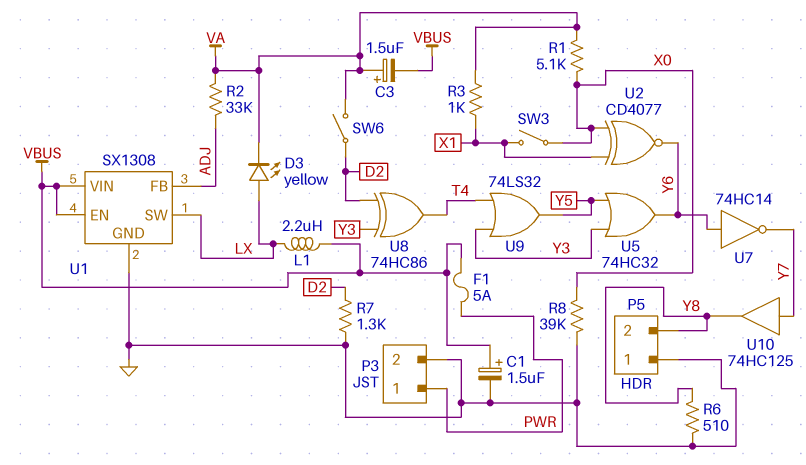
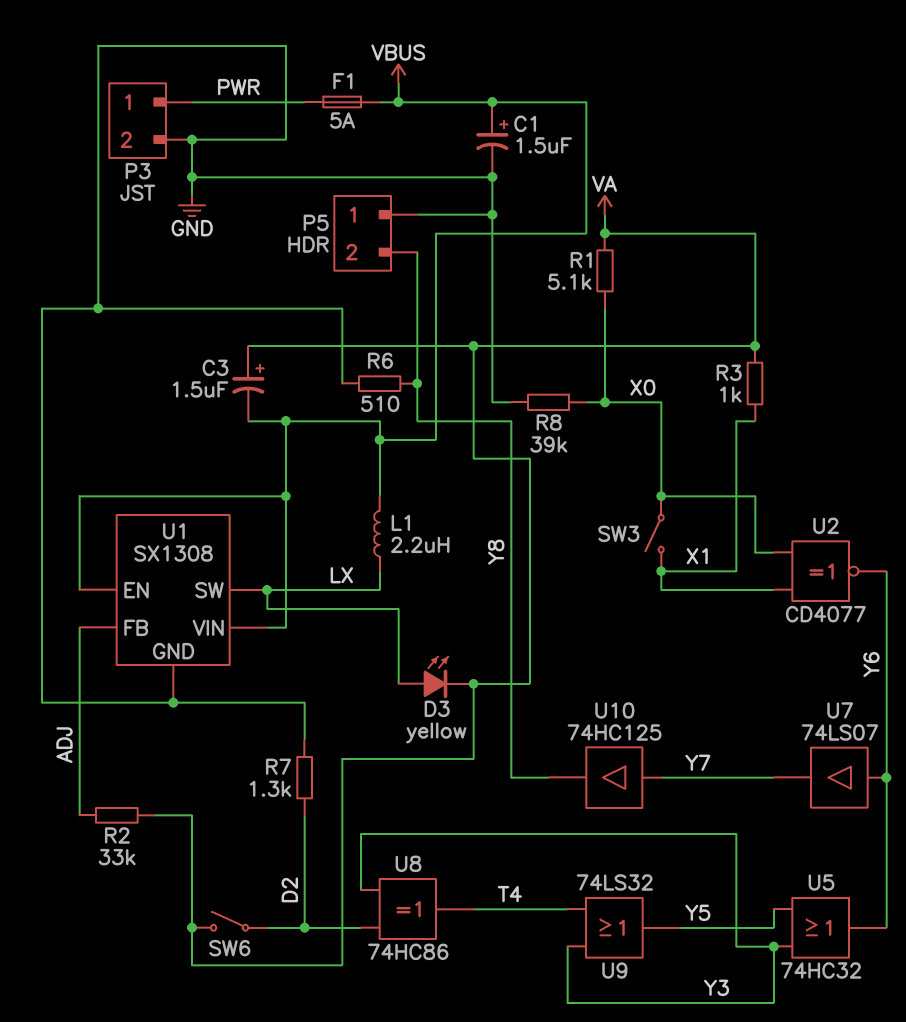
U7: NOT 74HC14 (in Y6, out Y7) -> buffer 74LS07 (in Y6, out Y7)

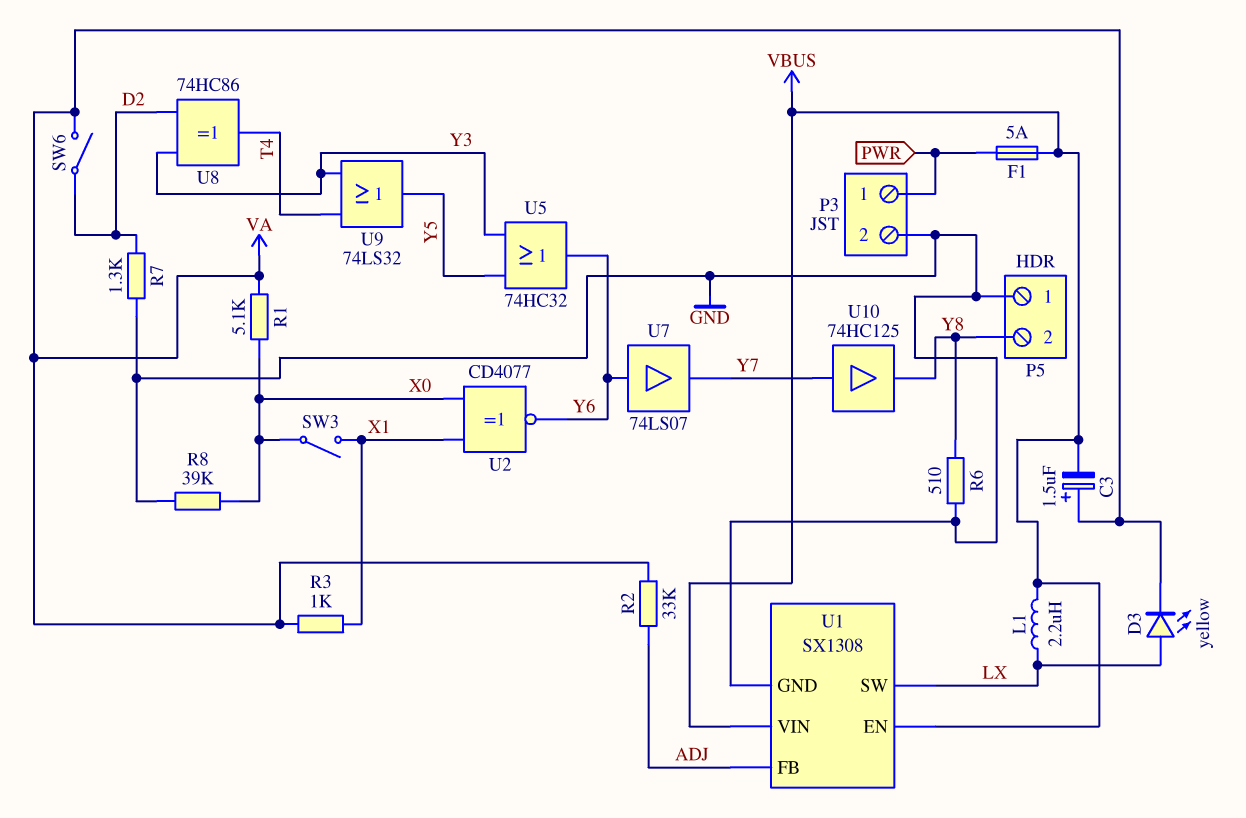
C1: 1.5uF (plus VBUS, minus GND) -> none

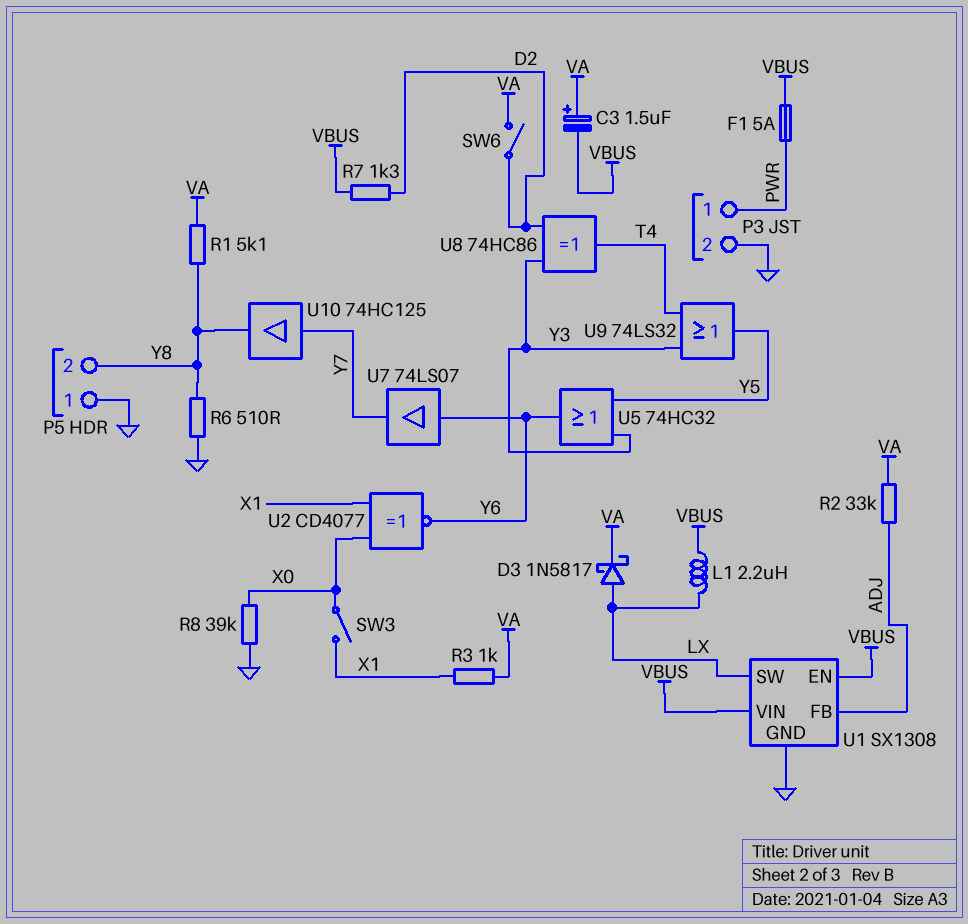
D3: LED yellow (A LX, K VA) -> schottky 1N5817 (A LX, K VA)
R1: 5.1k (VA, X0) -> 5.1k (VA, Y8)
R7: 1.3k (D2, GND) -> 1.3k (D2, VBUS)

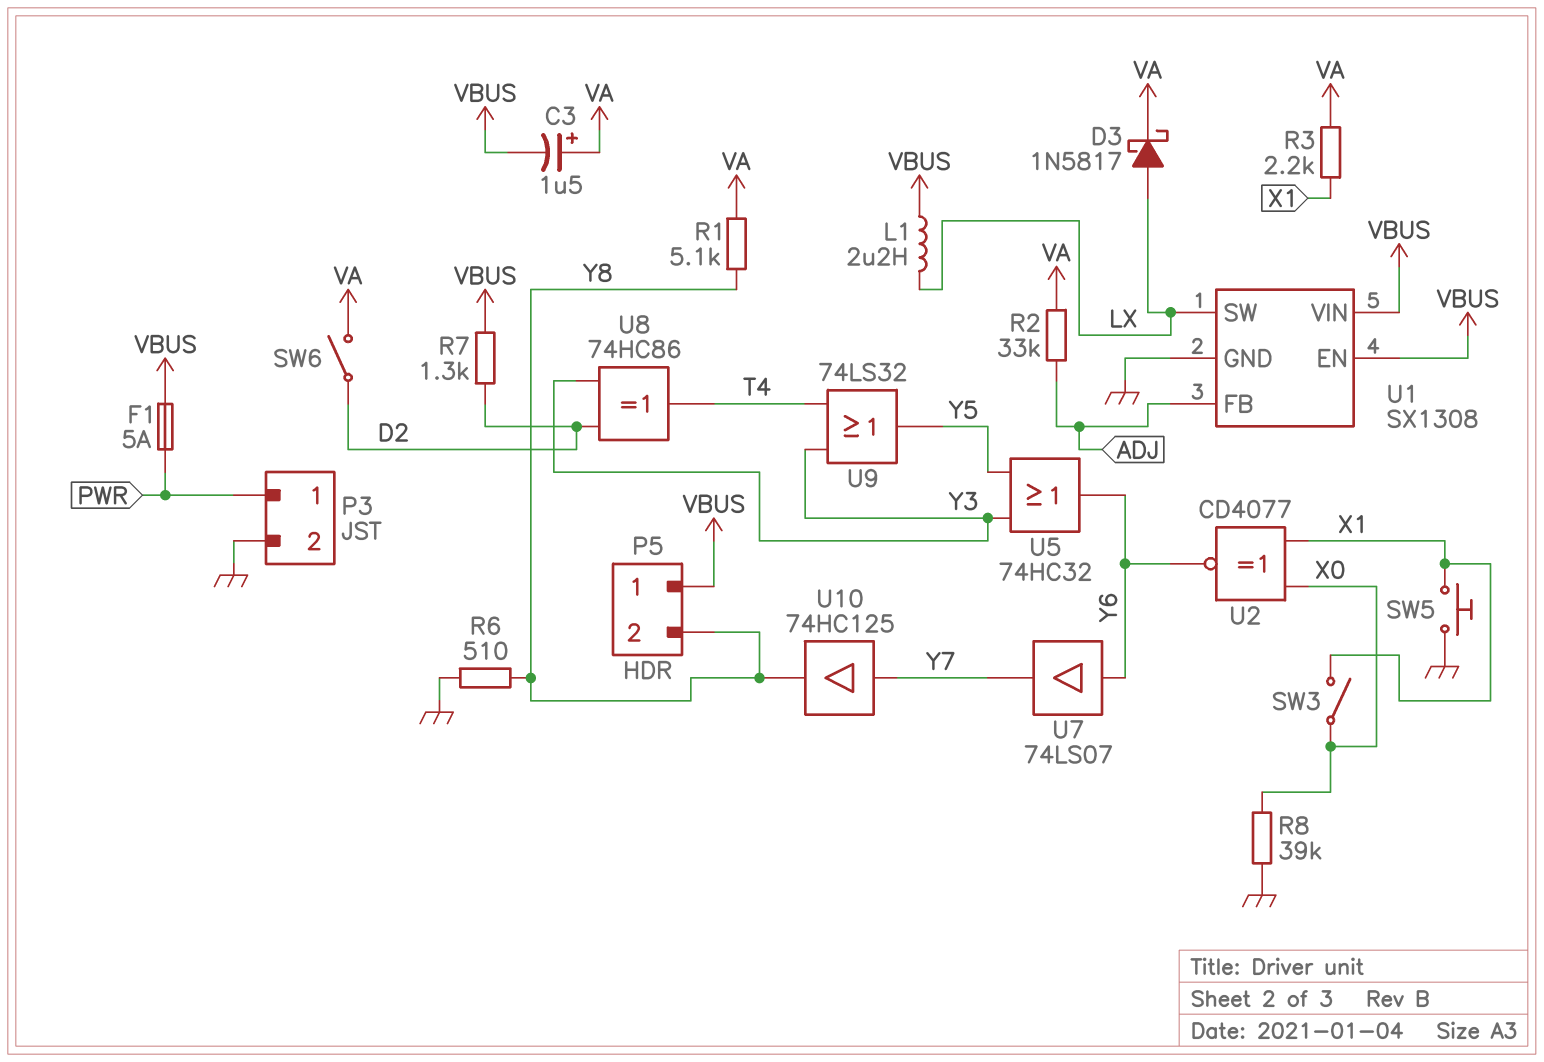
P5 pin 1: GND -> VBUS
R3: 1k (VA, X1) -> 2.2k (VA, X1)
SW5: none -> button (GND, X1)

